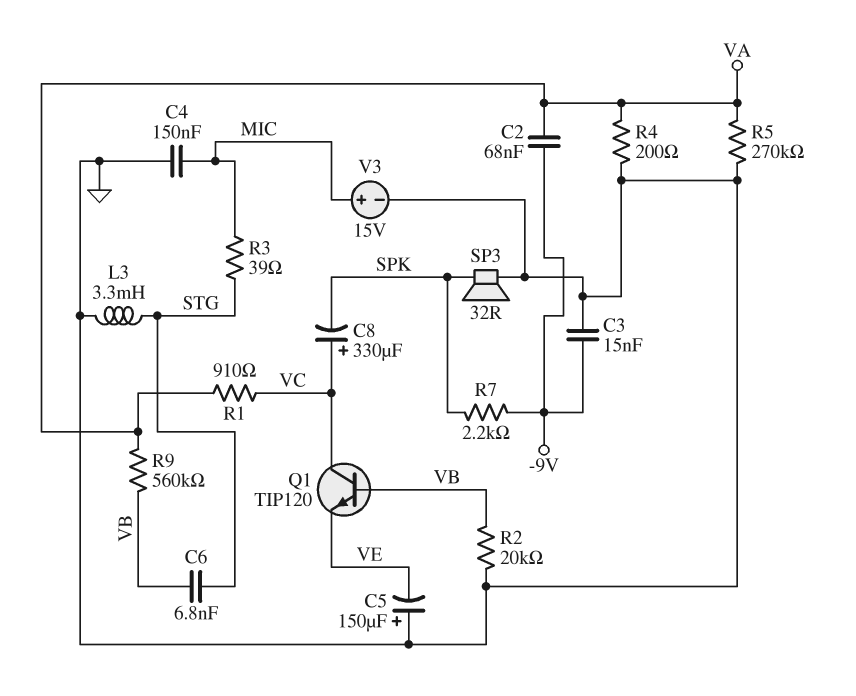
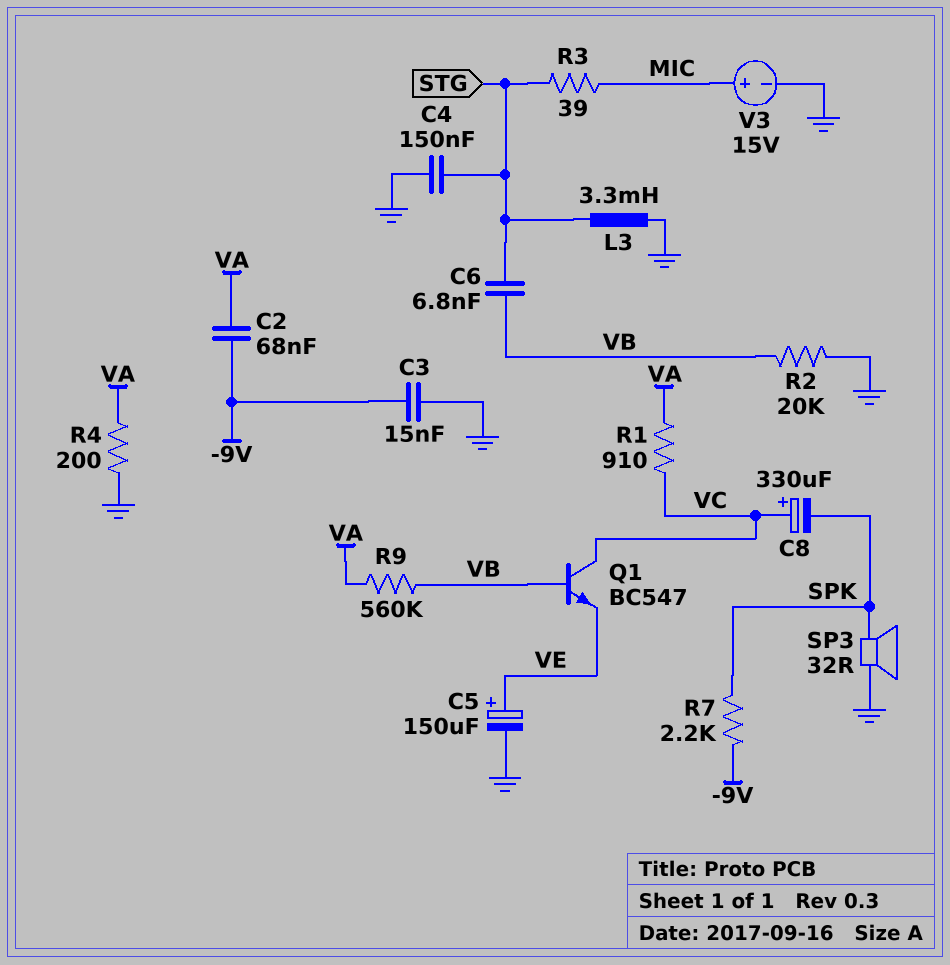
C4: 150nF (GND, MIC) -> 150nF (GND, STG)
C5: 150uF (plus GND, minus VE) -> 150uF (plus VE, minus GND)
Q1: NPN TIP120 (B VB, C VC, E VE) -> NPN BC547 (B VB, C VC, E VE)
R5: 270k (GND, VA) -> none

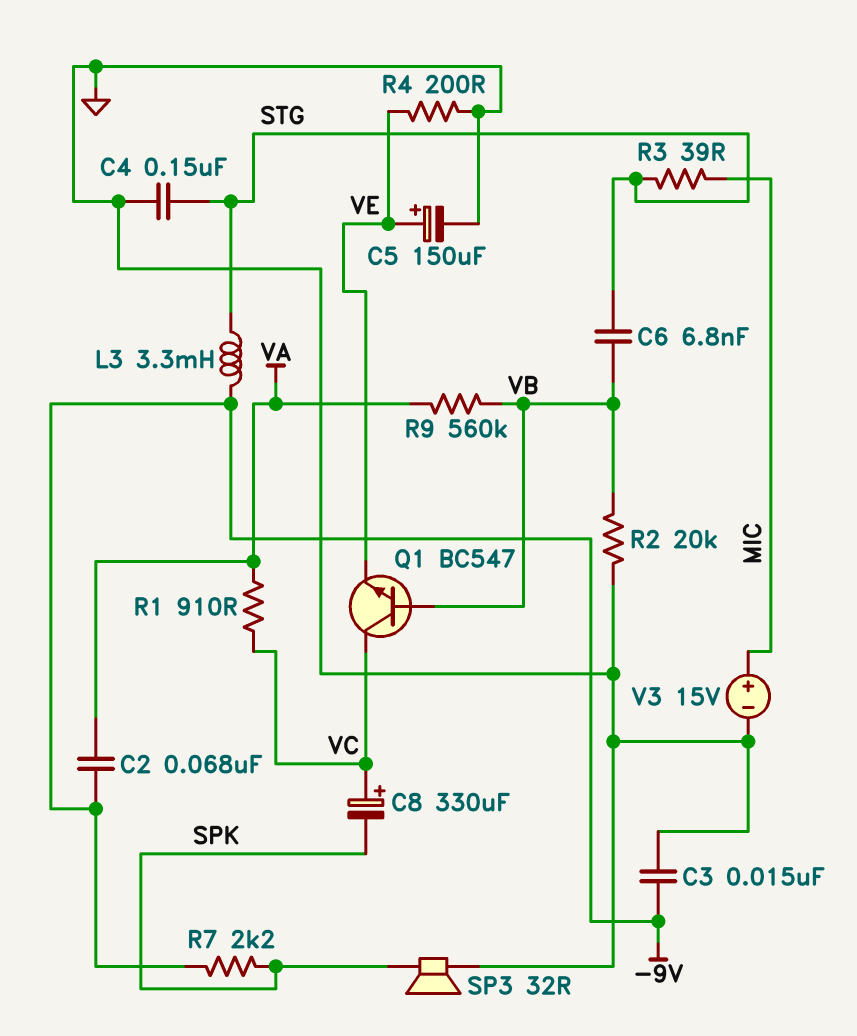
L3: 3.3mH (GND, STG) -> 3.3mH (-9V, STG)
R4: 200 (GND, VA) -> 200 (GND, VE)

